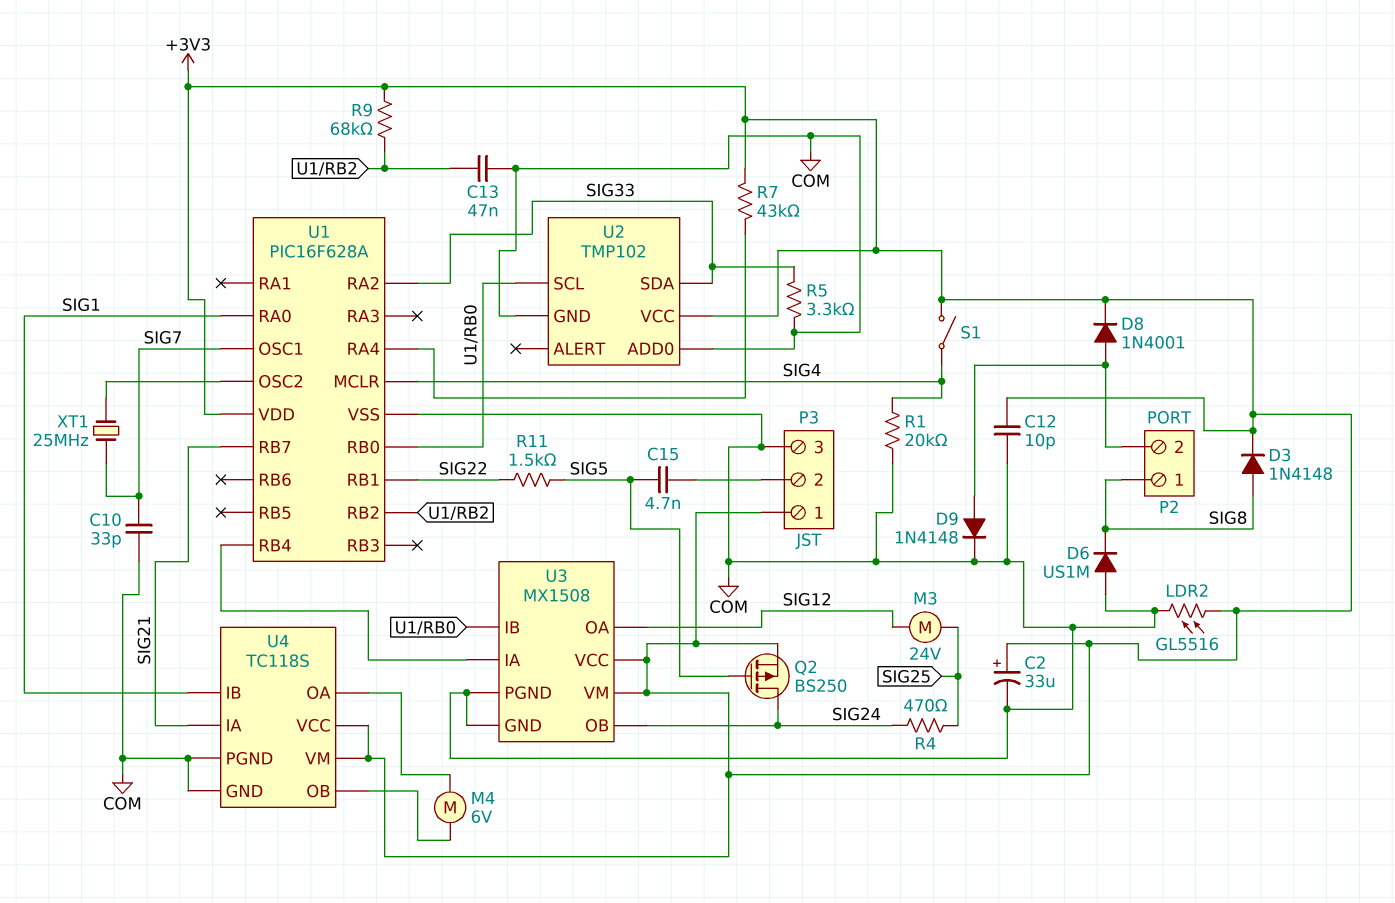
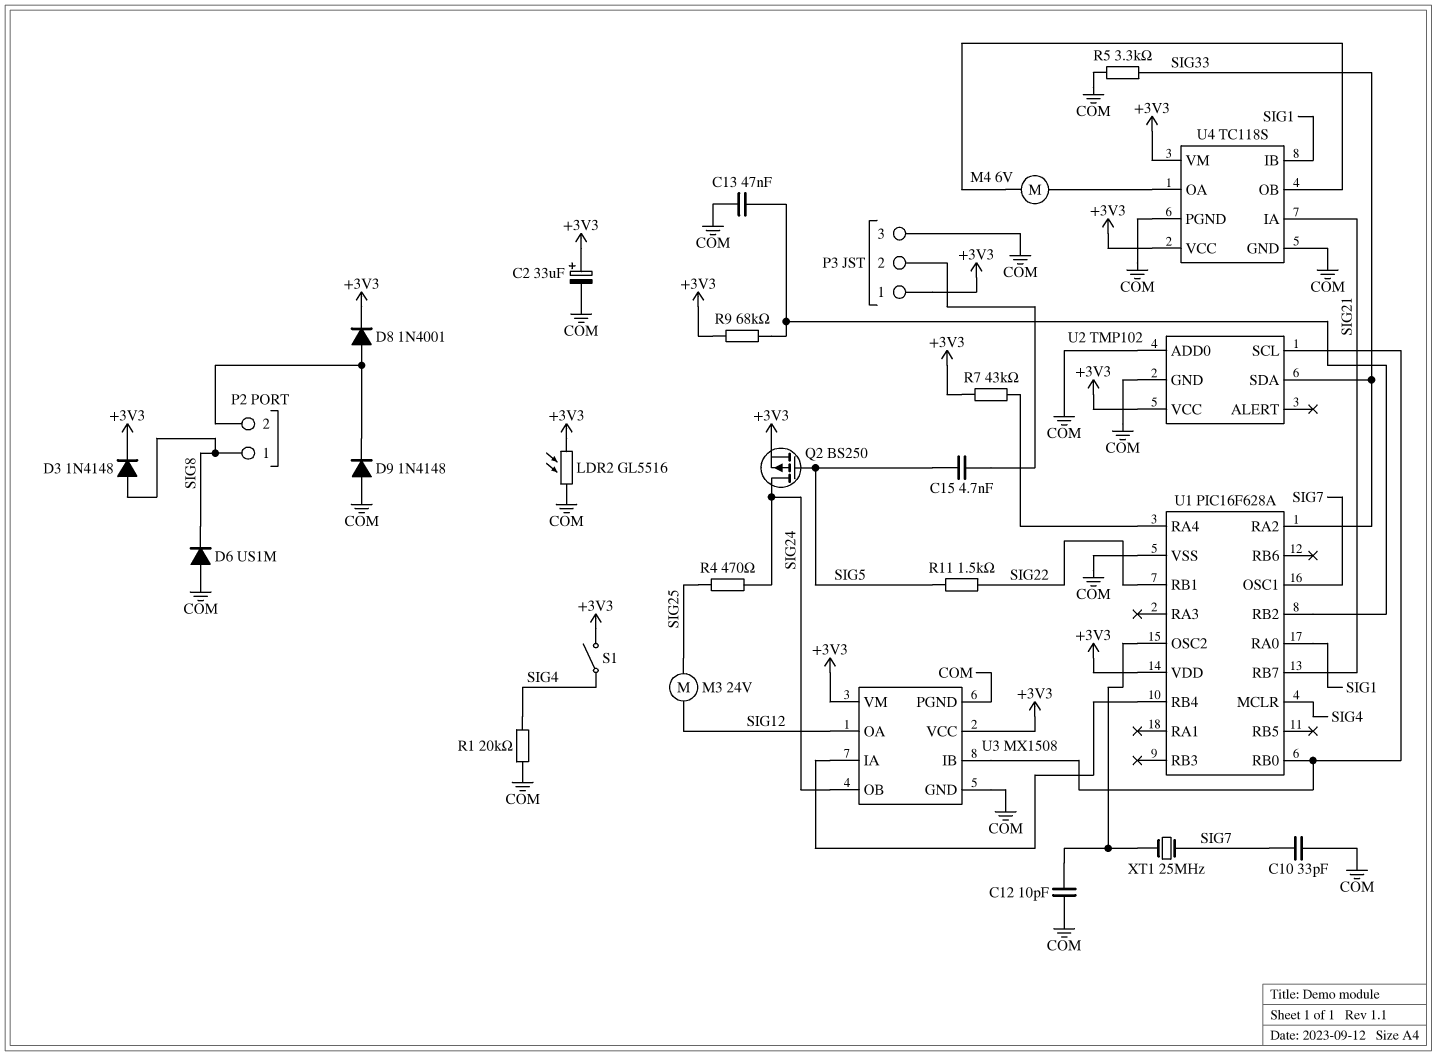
C12: 10pF (+3V3, COM) -> 10pF (COM, U1/OSC2)
D9: diode 1N4148 (A P2/2, K COM) -> diode 1N4148 (A COM, K P2/2)

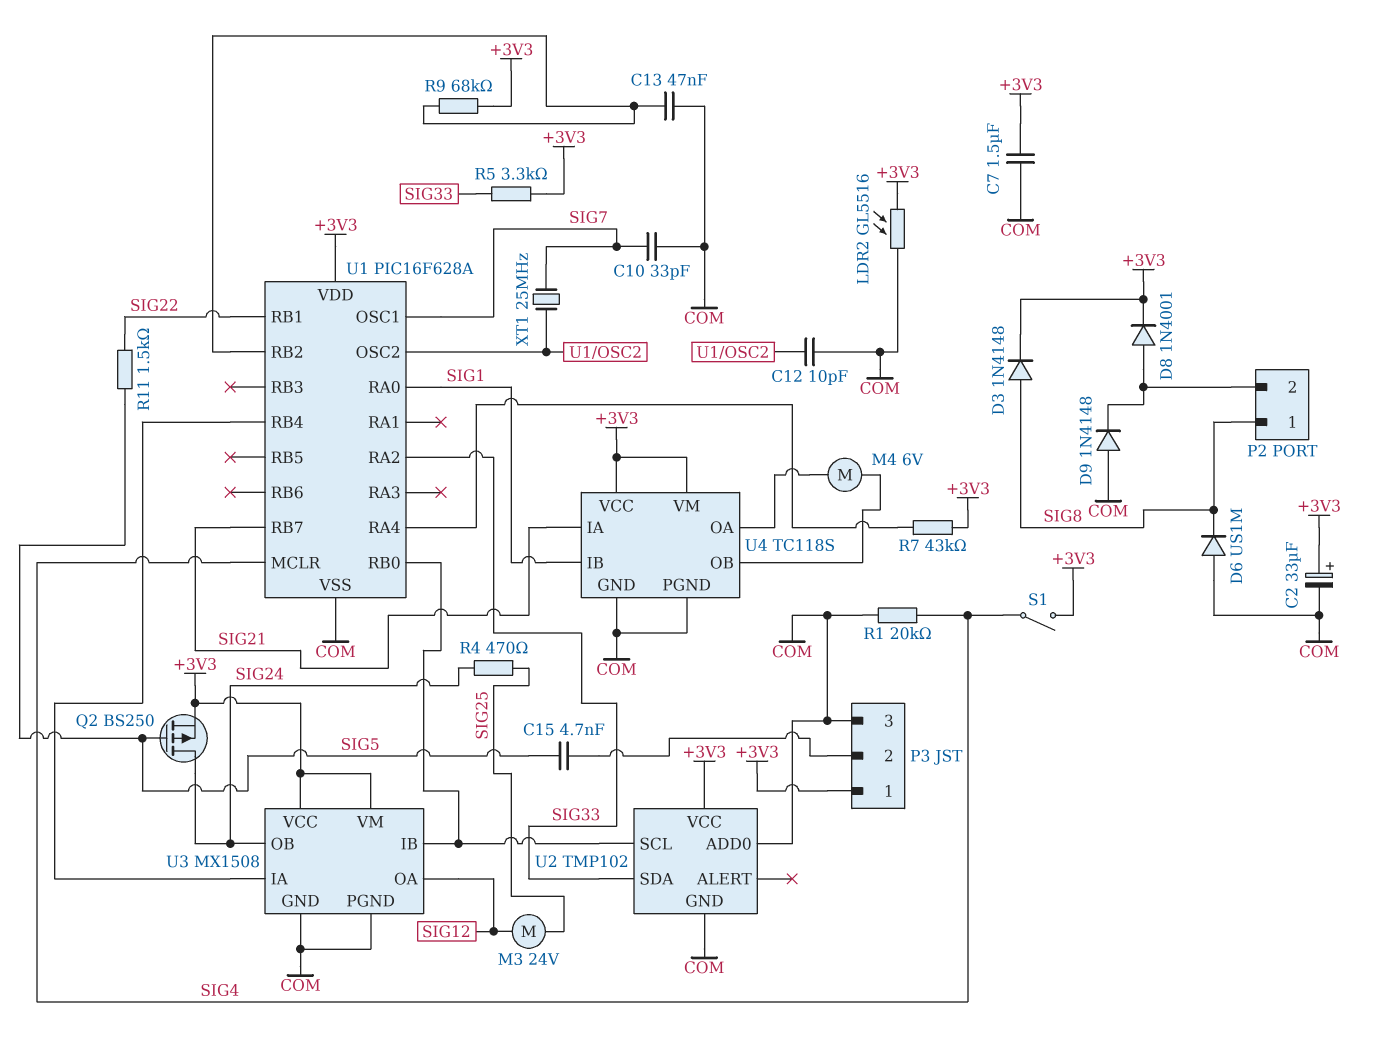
C7: none -> 1.5uF (+3V3, COM)
R5: 3.3k (COM, SIG33) -> 3.3k (+3V3, SIG33)

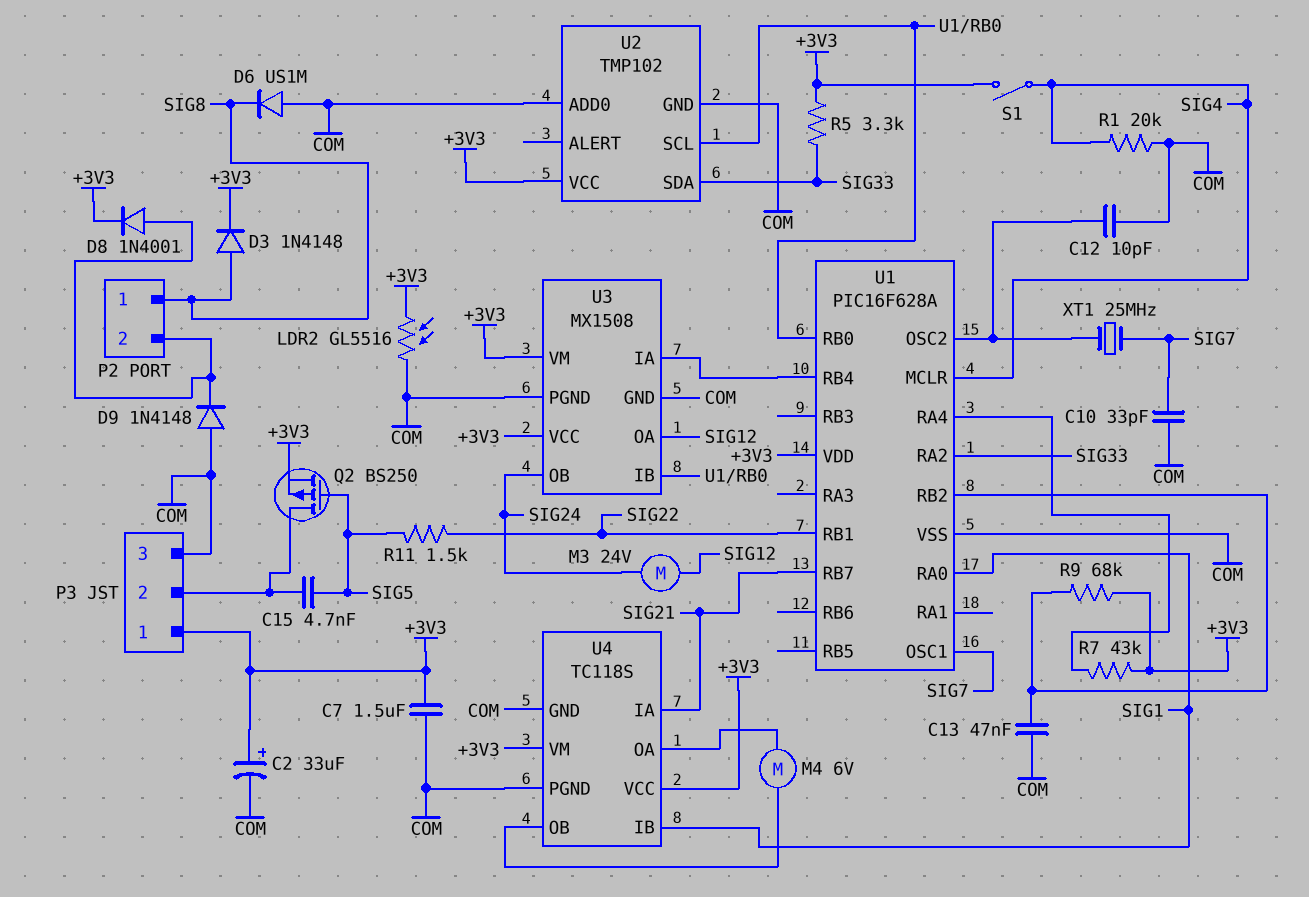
M3: motor 24V (SIG12, SIG25) -> motor 24V (SIG12, SIG24)
Q2: PMOS BS250 (G SIG5, D SIG24, S +3V3) -> PMOS BS250 (G SIG5, D P3/2, S +3V3)
R4: 470 (SIG24, SIG25) -> none

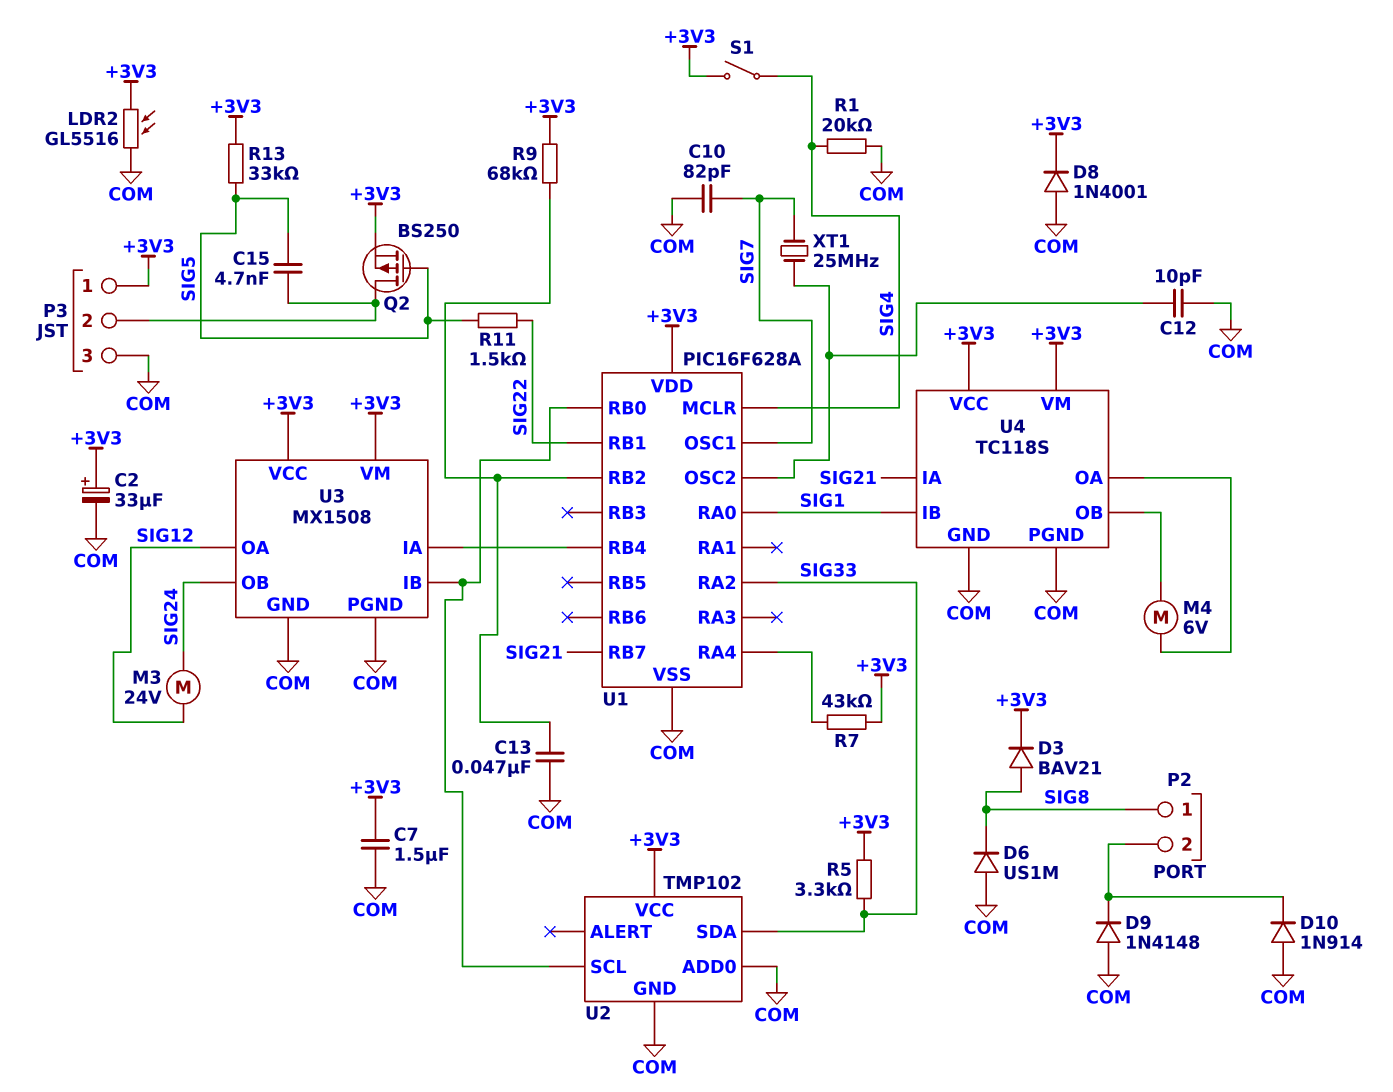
C10: 33pF (COM, SIG7) -> 82pF (COM, SIG7)
D3: diode 1N4148 (A SIG8, K +3V3) -> diode BAV21 (A SIG8, K +3V3)
D8: diode 1N4001 (A P2/2, K +3V3) -> diode 1N4001 (A COM, K +3V3)
D10: none -> diode 1N914 (A COM, K P2/2)
R13: none -> 33k (+3V3, SIG5)

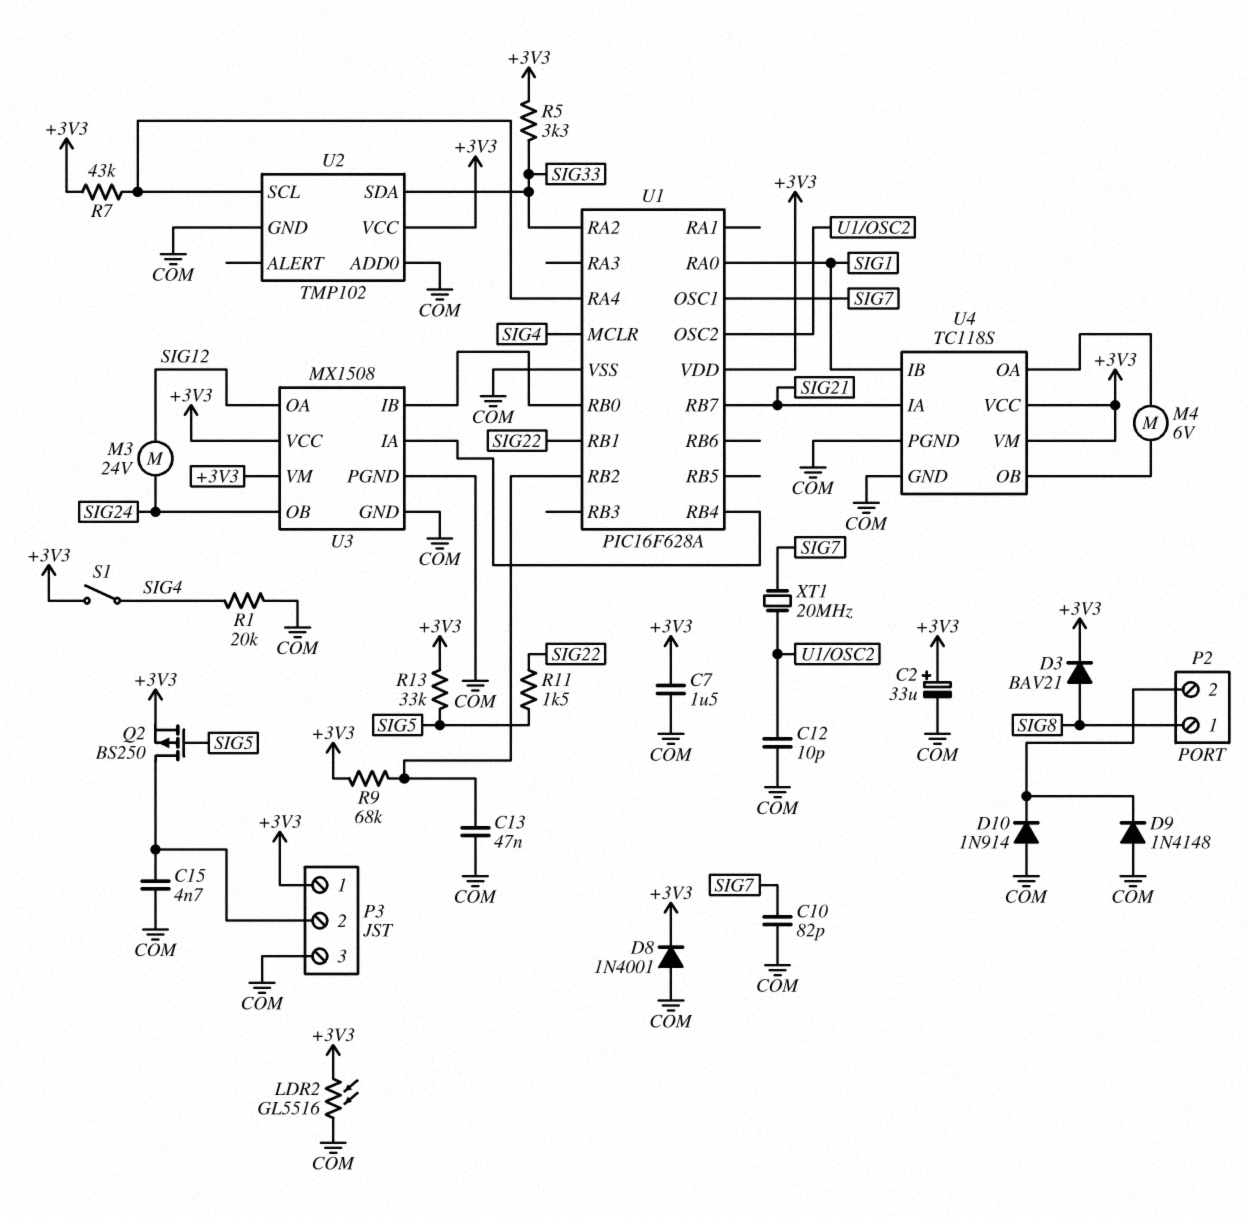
C15: 4.7nF (P3/2, SIG5) -> 4.7nF (COM, P3/2)
D6: diode US1M (A COM, K SIG8) -> none
U2 pin SCL: U1/RB0 -> U1/RA4
XT1: 25MHz (SIG7, U1/OSC2) -> 20MHz (SIG7, U1/OSC2)

